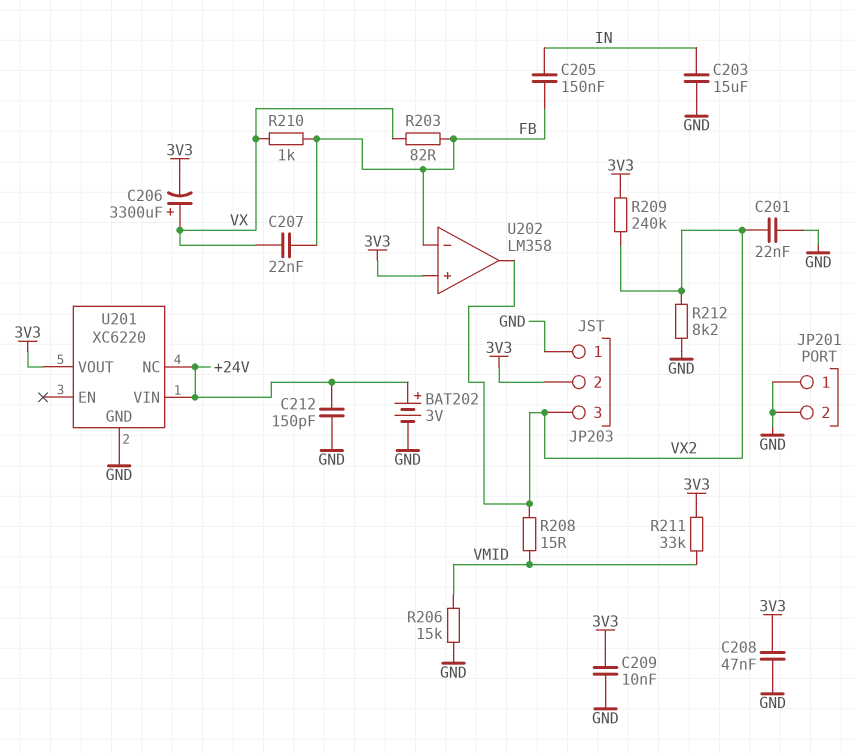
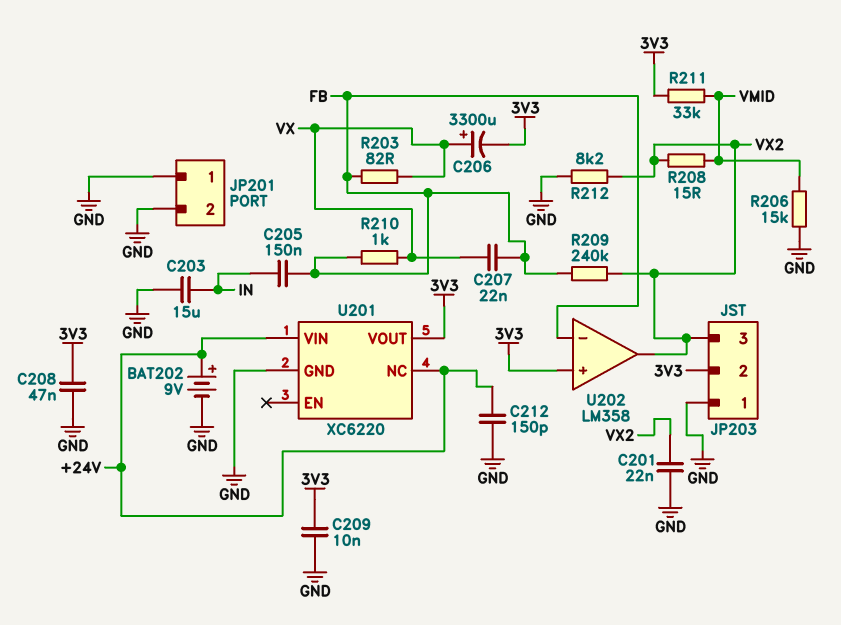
BAT202: 3V (plus +24V, minus GND) -> 9V (plus +24V, minus GND)
R209: 240k (3V3, VX2) -> 240k (FB, VX2)

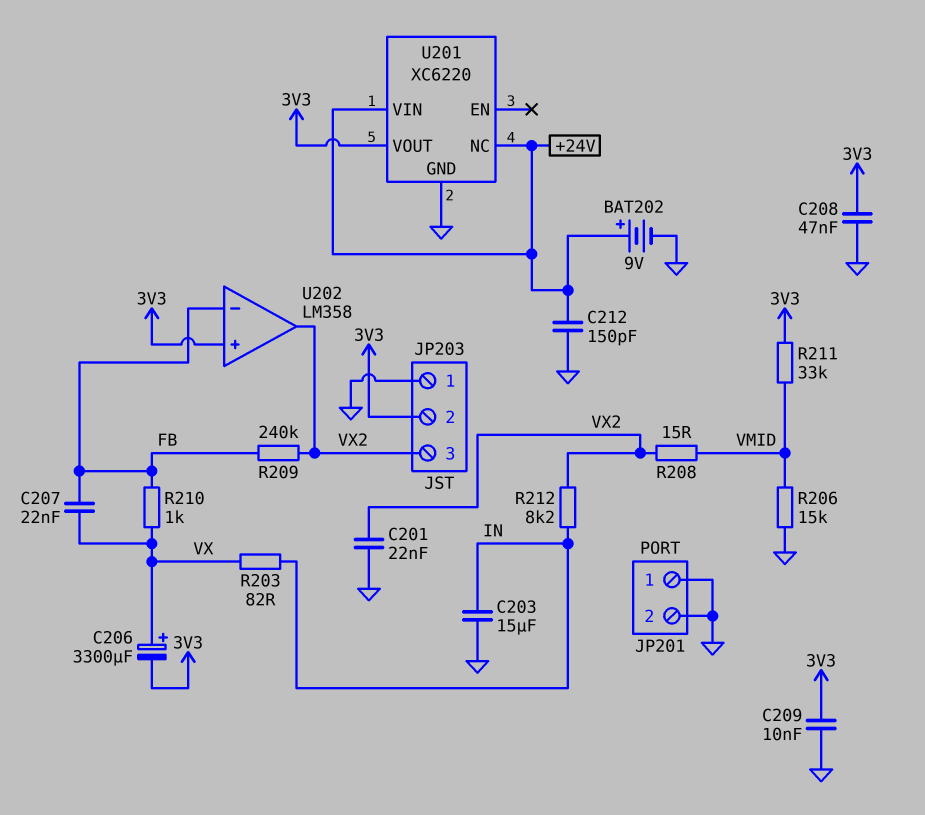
C205: 150nF (FB, IN) -> none
R203: 82 (FB, VX) -> 82 (IN, VX)
R212: 8.2k (GND, VX2) -> 8.2k (IN, VX2)

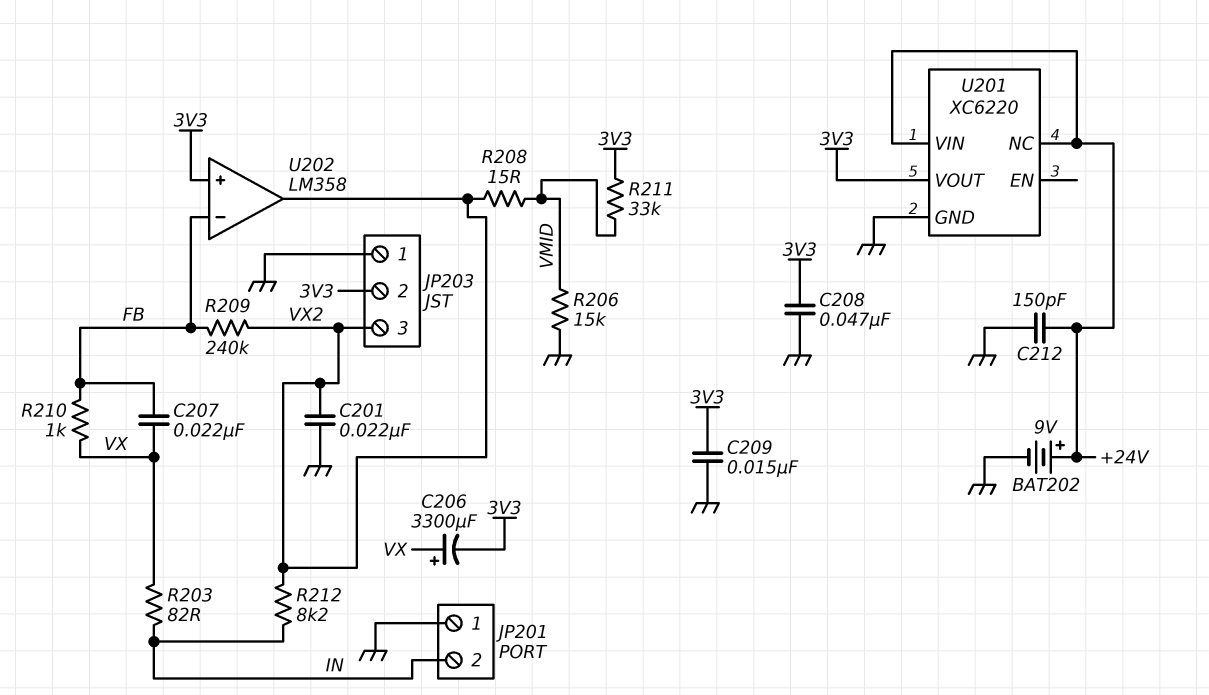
C203: 15uF (GND, IN) -> none
C209: 10nF (3V3, GND) -> 15nF (3V3, GND)
JP201 pin 2: GND -> IN

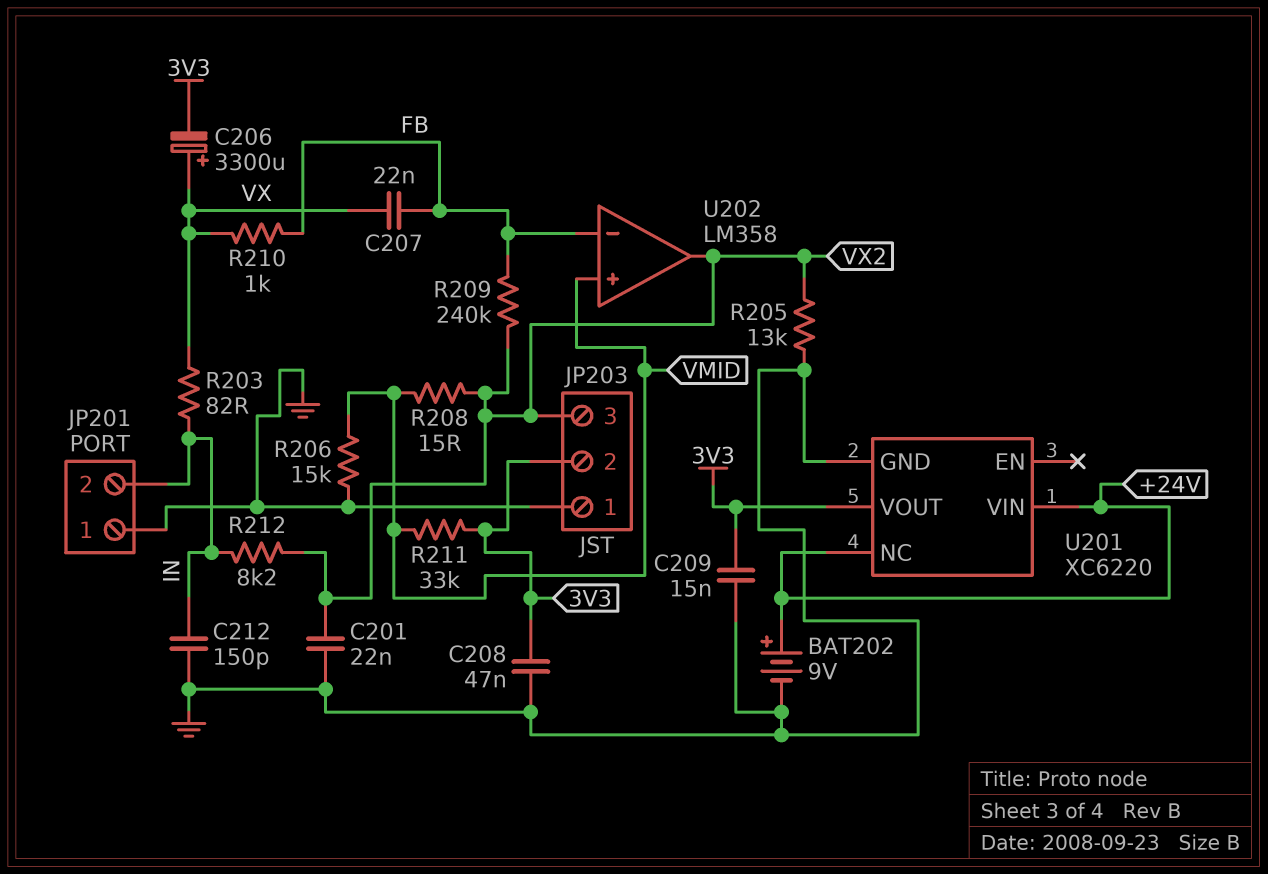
C212: 150pF (+24V, GND) -> 150pF (GND, IN)
R205: none -> 13k (GND, VX2)
U202 pin in+: 3V3 -> VMID

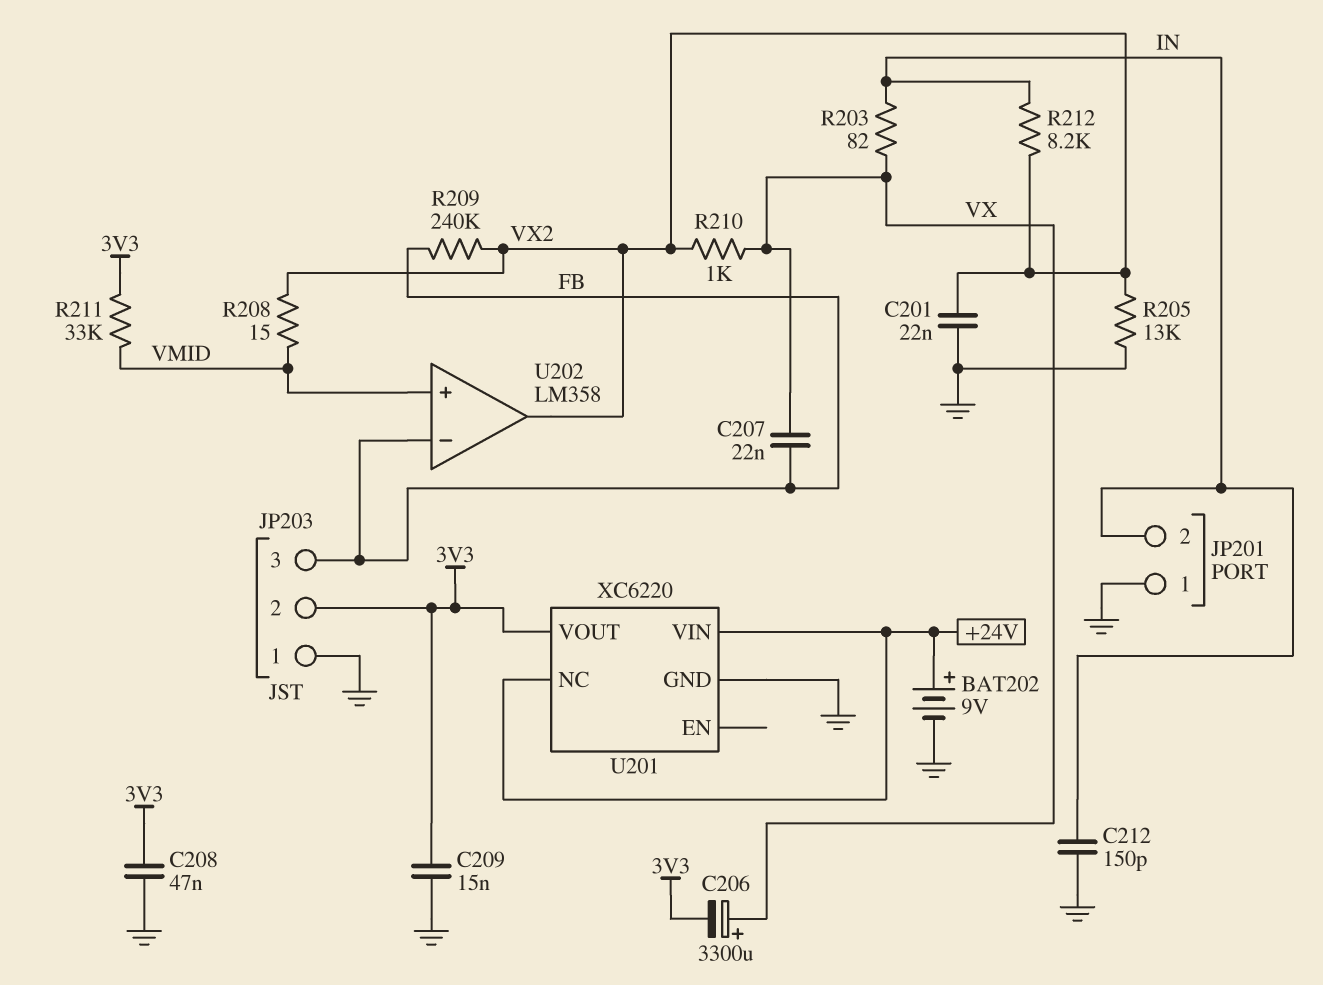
JP203 pin 3: VX2 -> FB
R206: 15k (GND, VMID) -> none
R210: 1k (FB, VX) -> 1k (VX, VX2)

